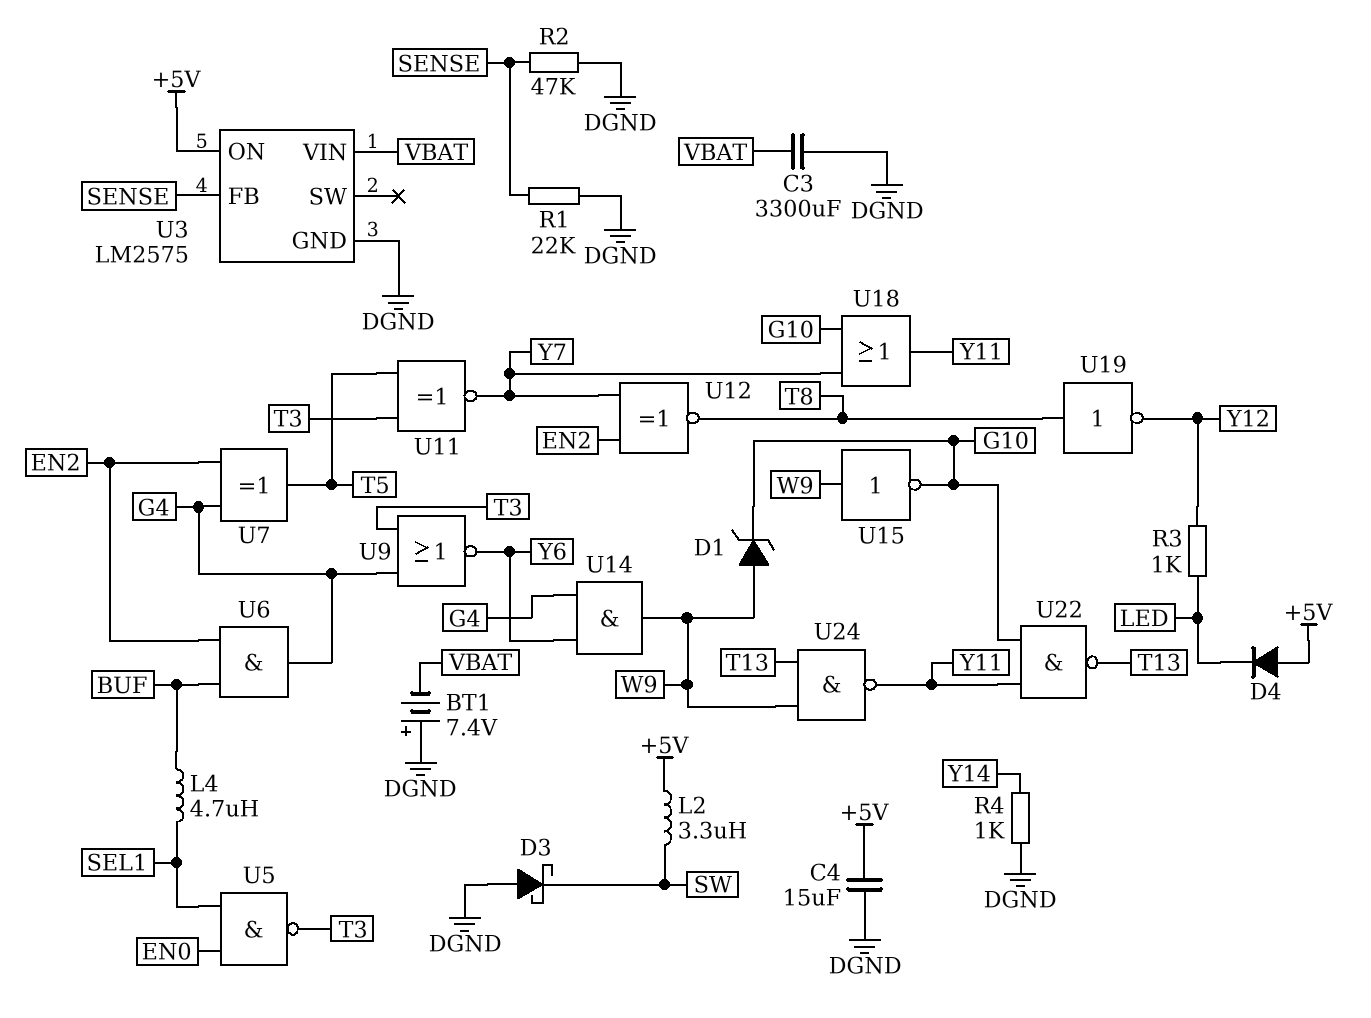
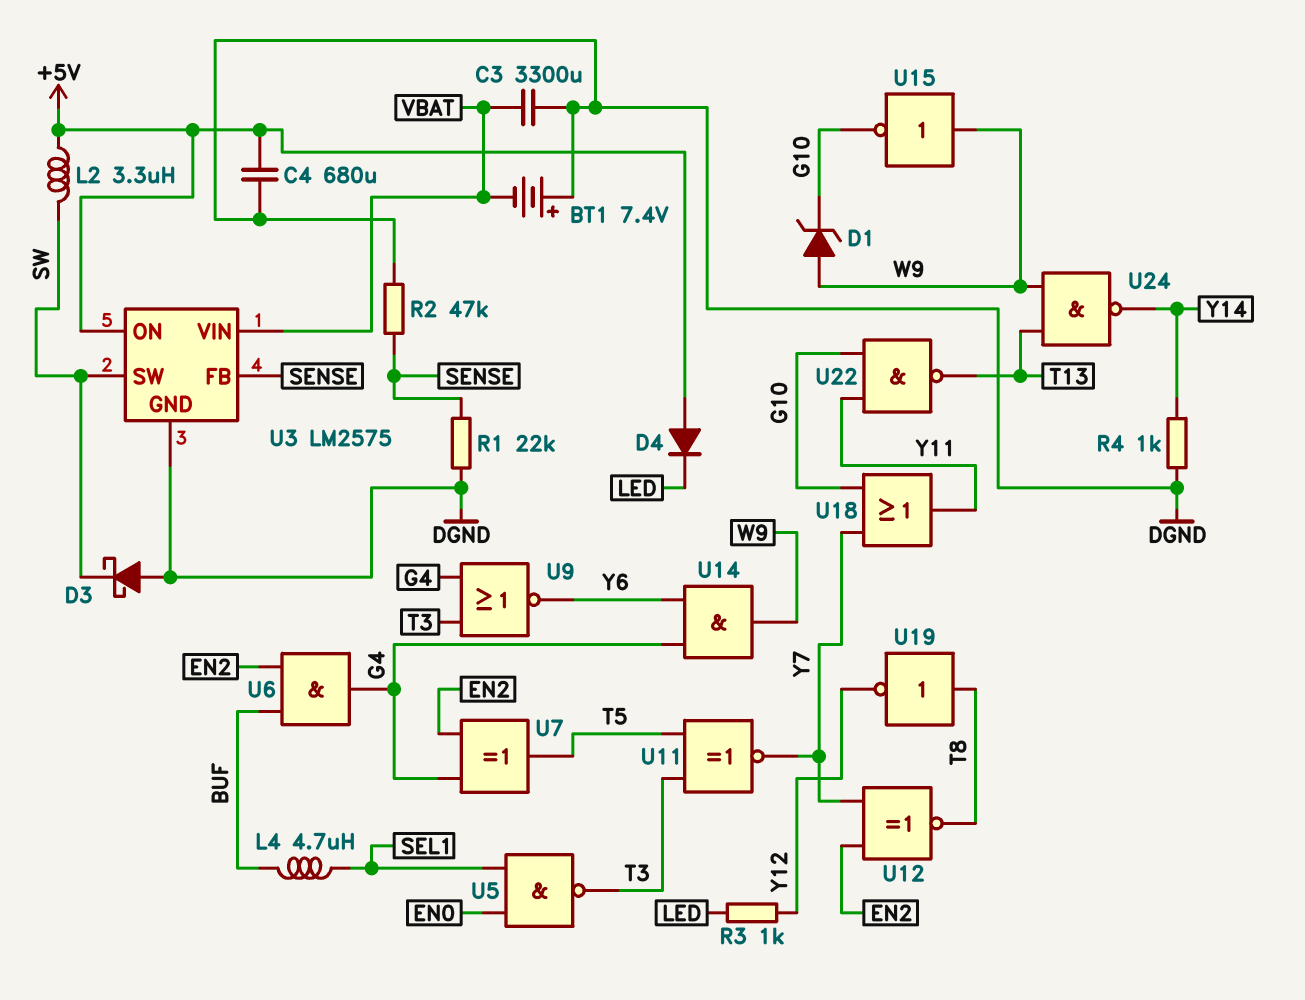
C4: 15uF (+5V, DGND) -> 680uF (+5V, DGND)
U3 pin SW: none -> SW
U24: NAND (in T13, in W9, out Y11) -> NAND (in T13, in W9, out Y14)

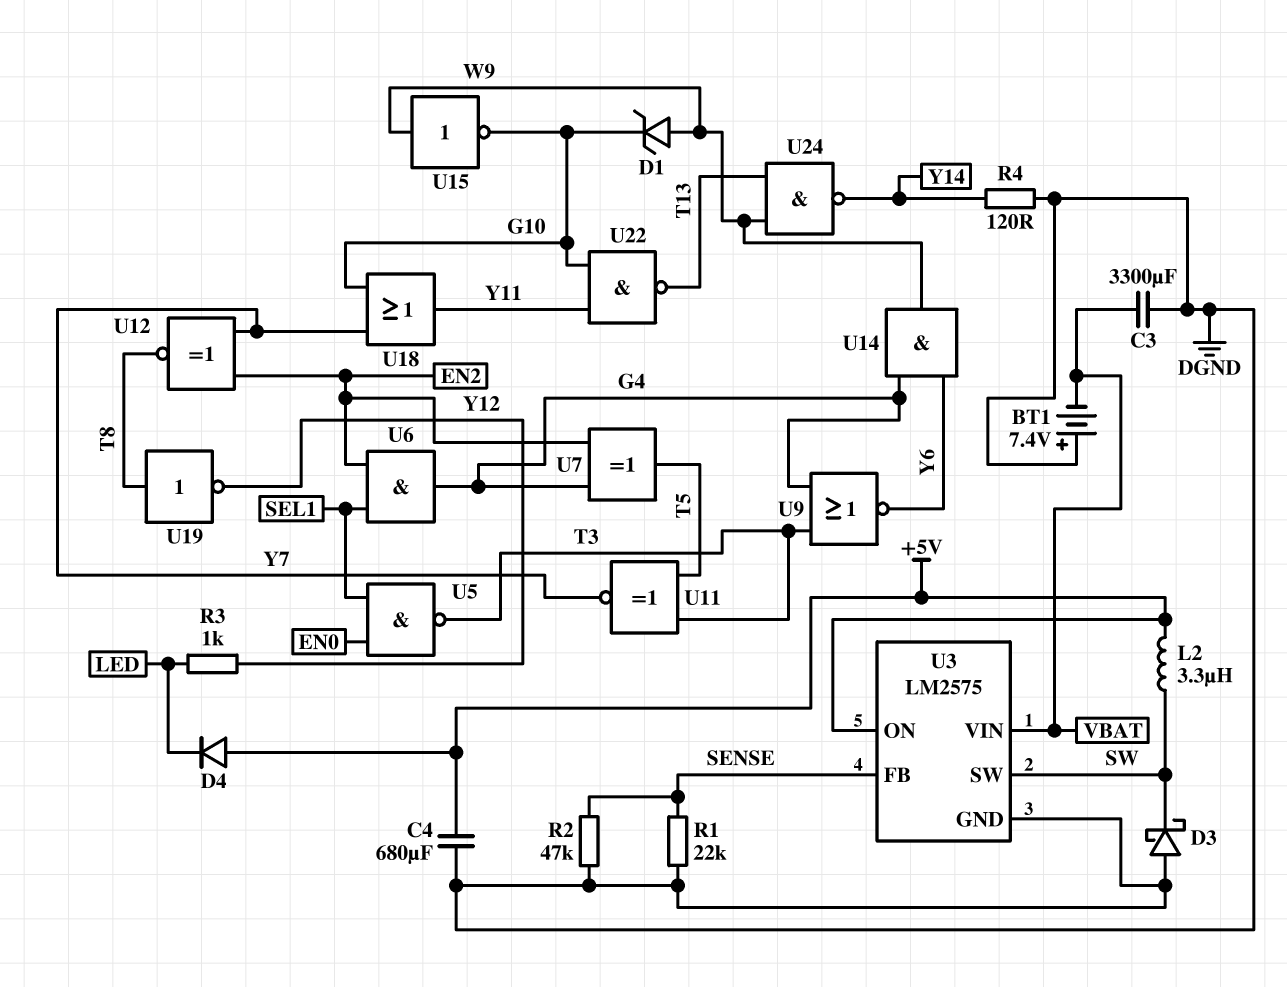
L4: 4.7uH (BUF, SEL1) -> none
R4: 1k (DGND, Y14) -> 120 (DGND, Y14)
U6: AND (in BUF, in EN2, out G4) -> AND (in EN2, in SEL1, out G4)

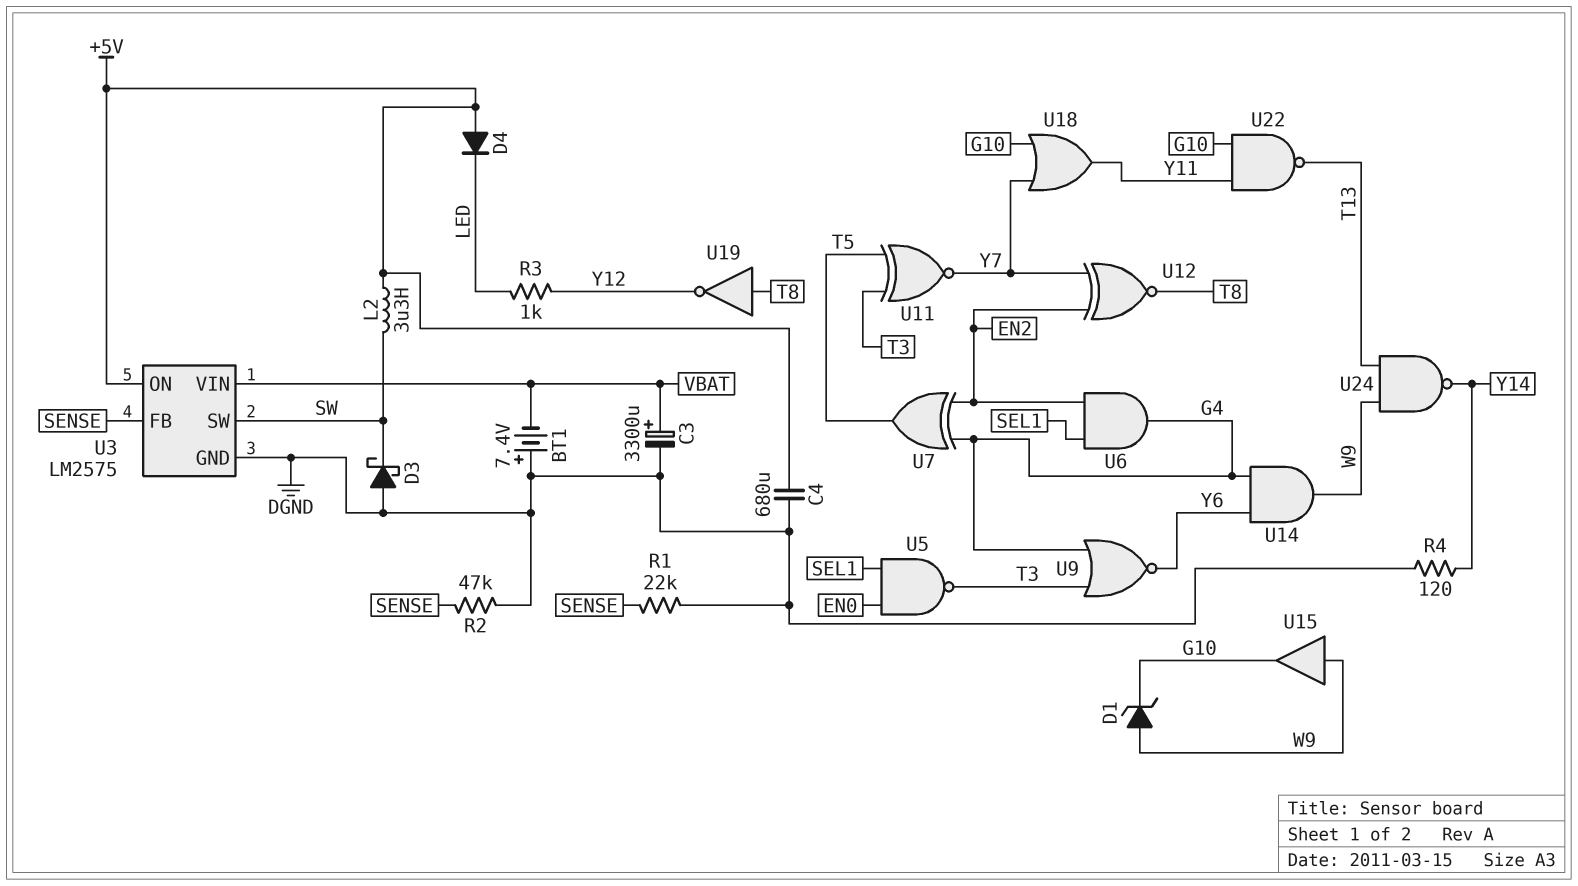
C3: 3300uF (DGND, VBAT) -> 3300uF (plus VBAT, minus DGND)
U15: NOT (in W9, out G10) -> buffer (in W9, out G10)

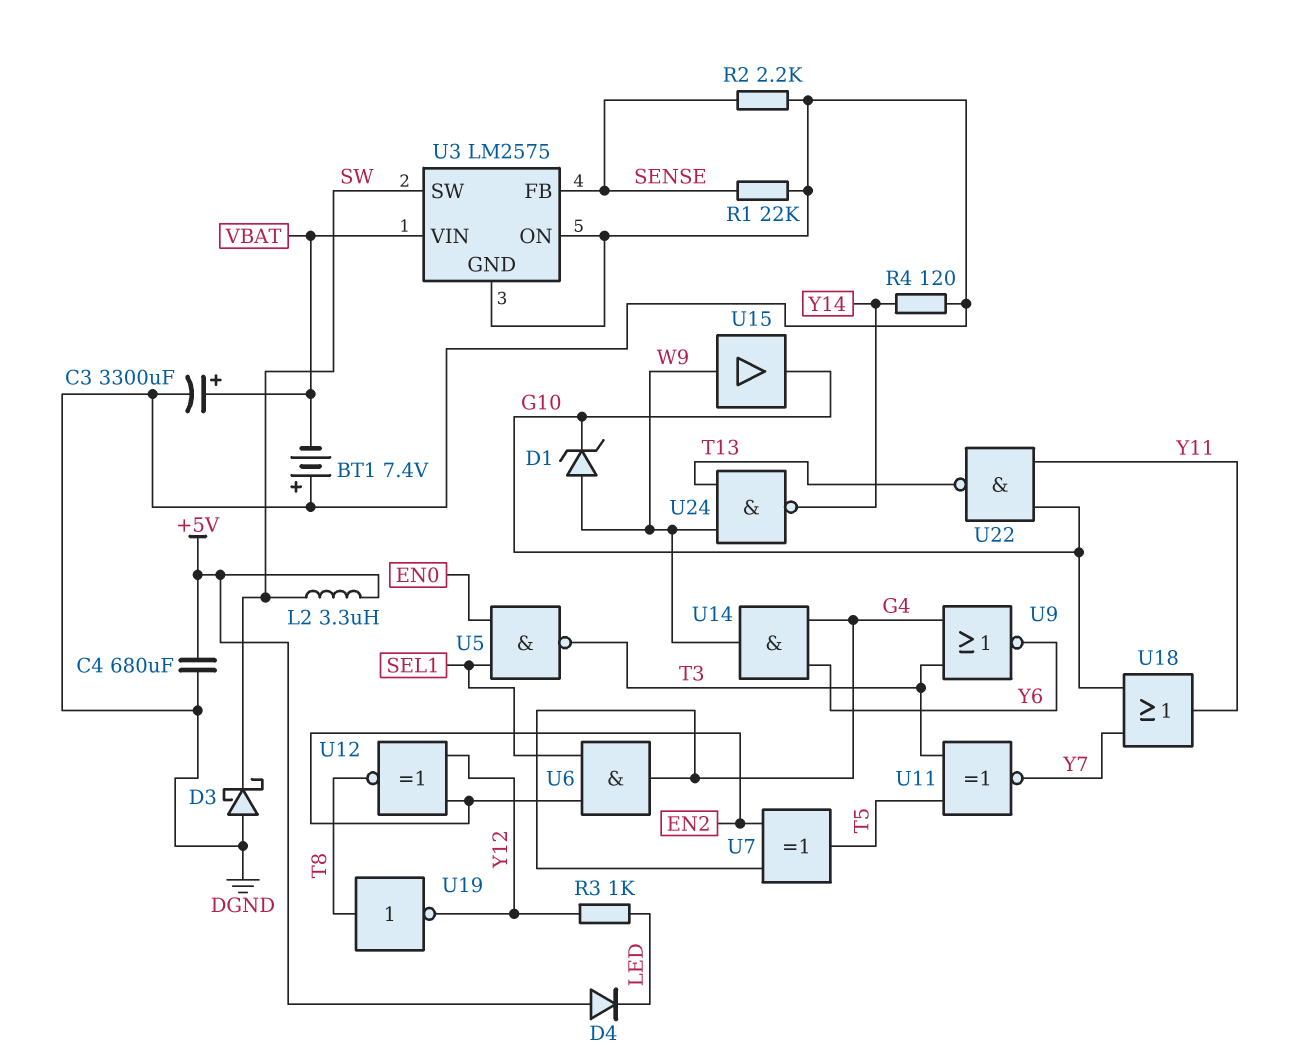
R2: 47k (DGND, SENSE) -> 2.2k (DGND, SENSE)
U3 pin ON: +5V -> DGND
U12: XNOR (in EN2, in Y7, out T8) -> XNOR (in EN2, in Y12, out T8)

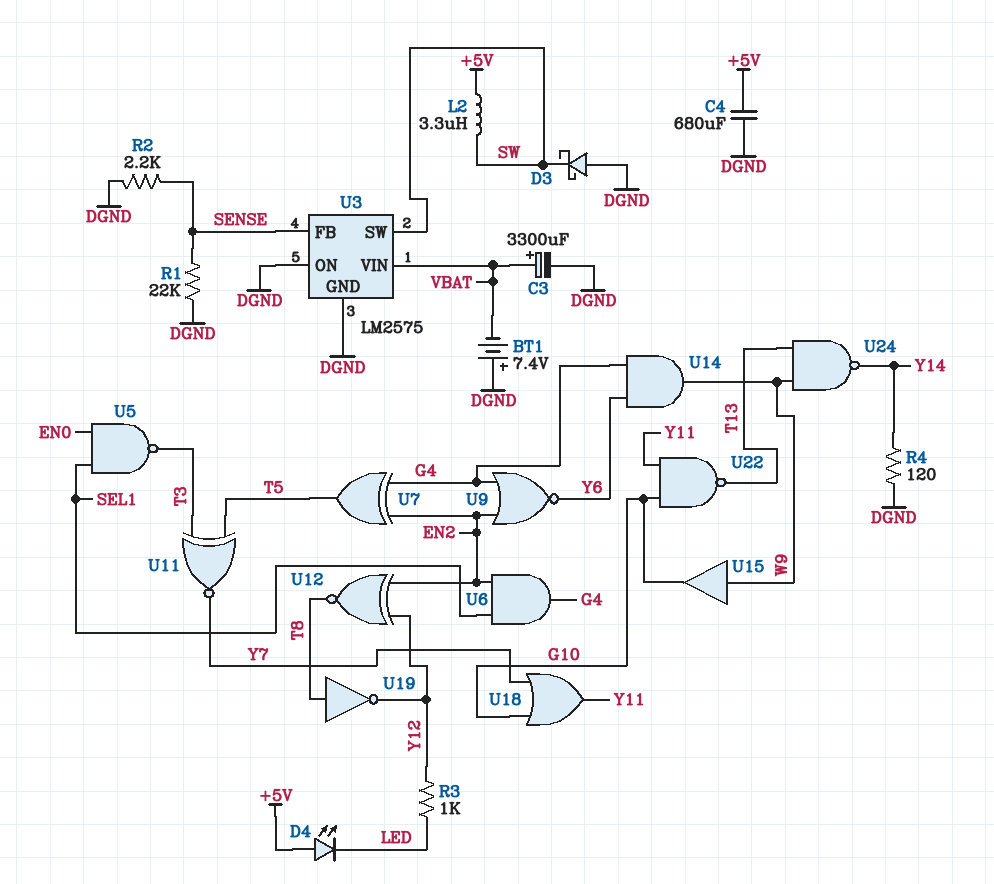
D1: zener (A W9, K G10) -> none
D4: diode (A +5V, K LED) -> LED (A +5V, K LED)
U9: NOR (in G4, in T3, out Y6) -> NOR (in EN2, in G4, out Y6)

